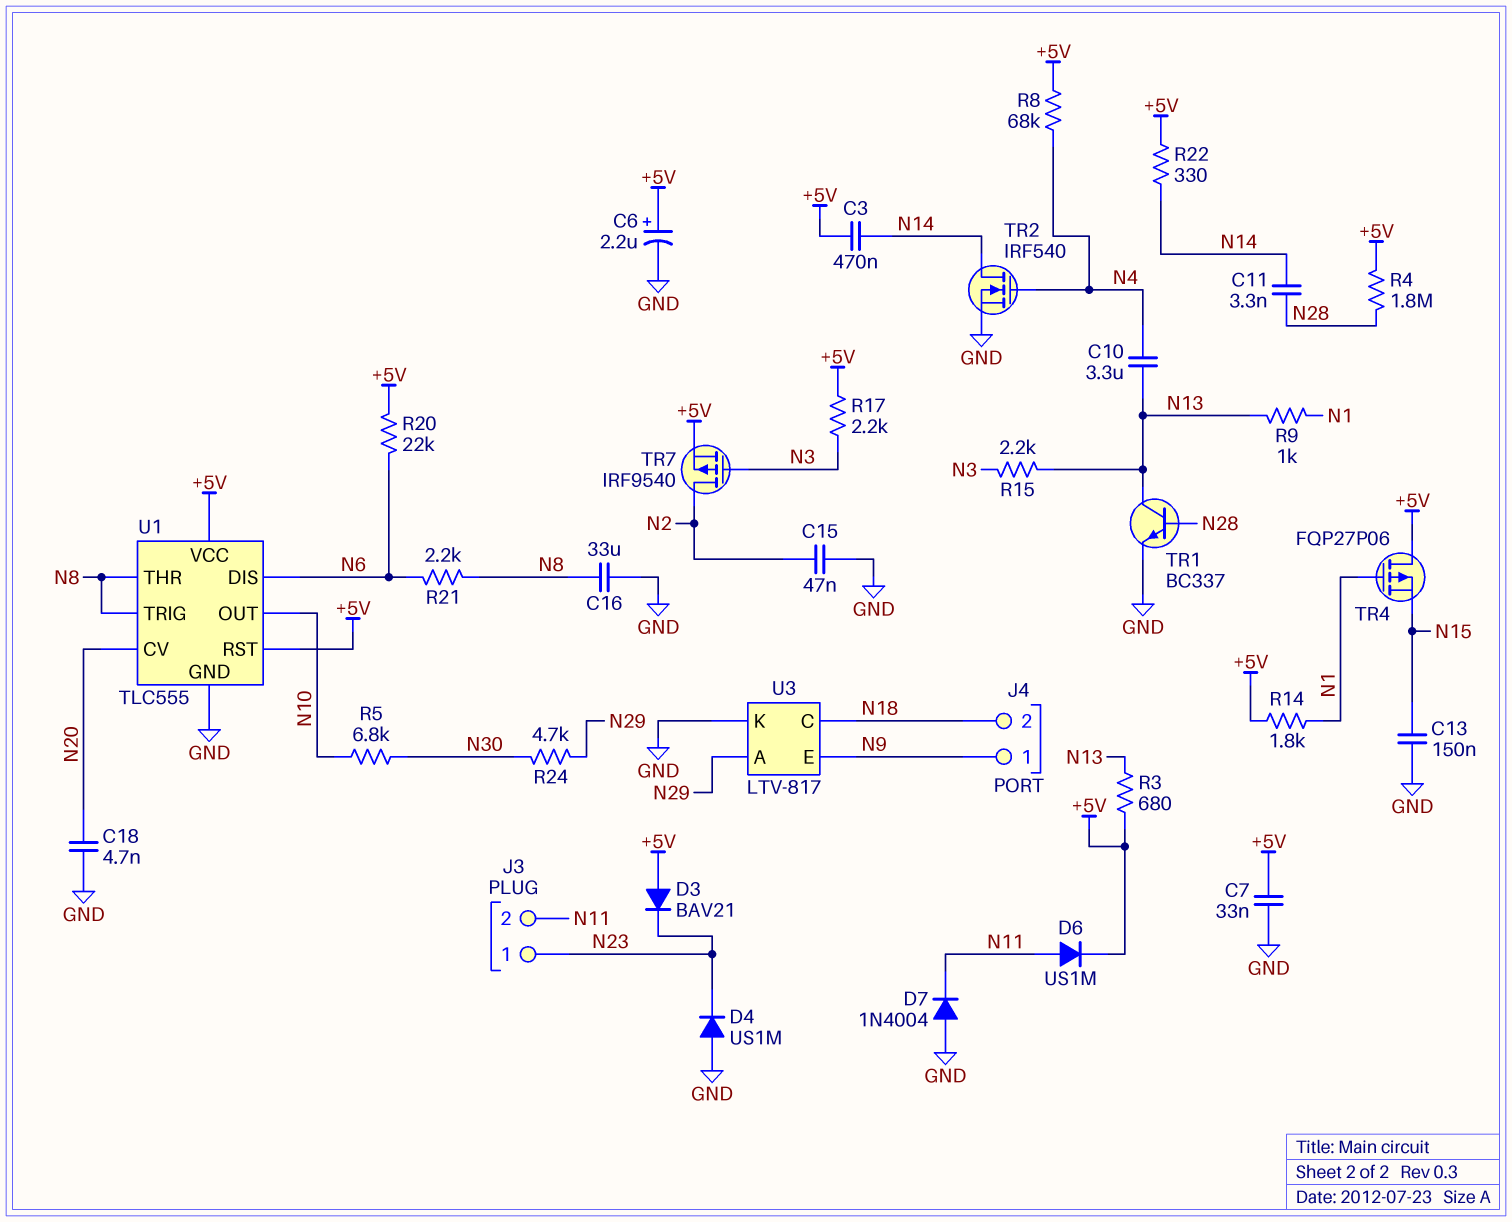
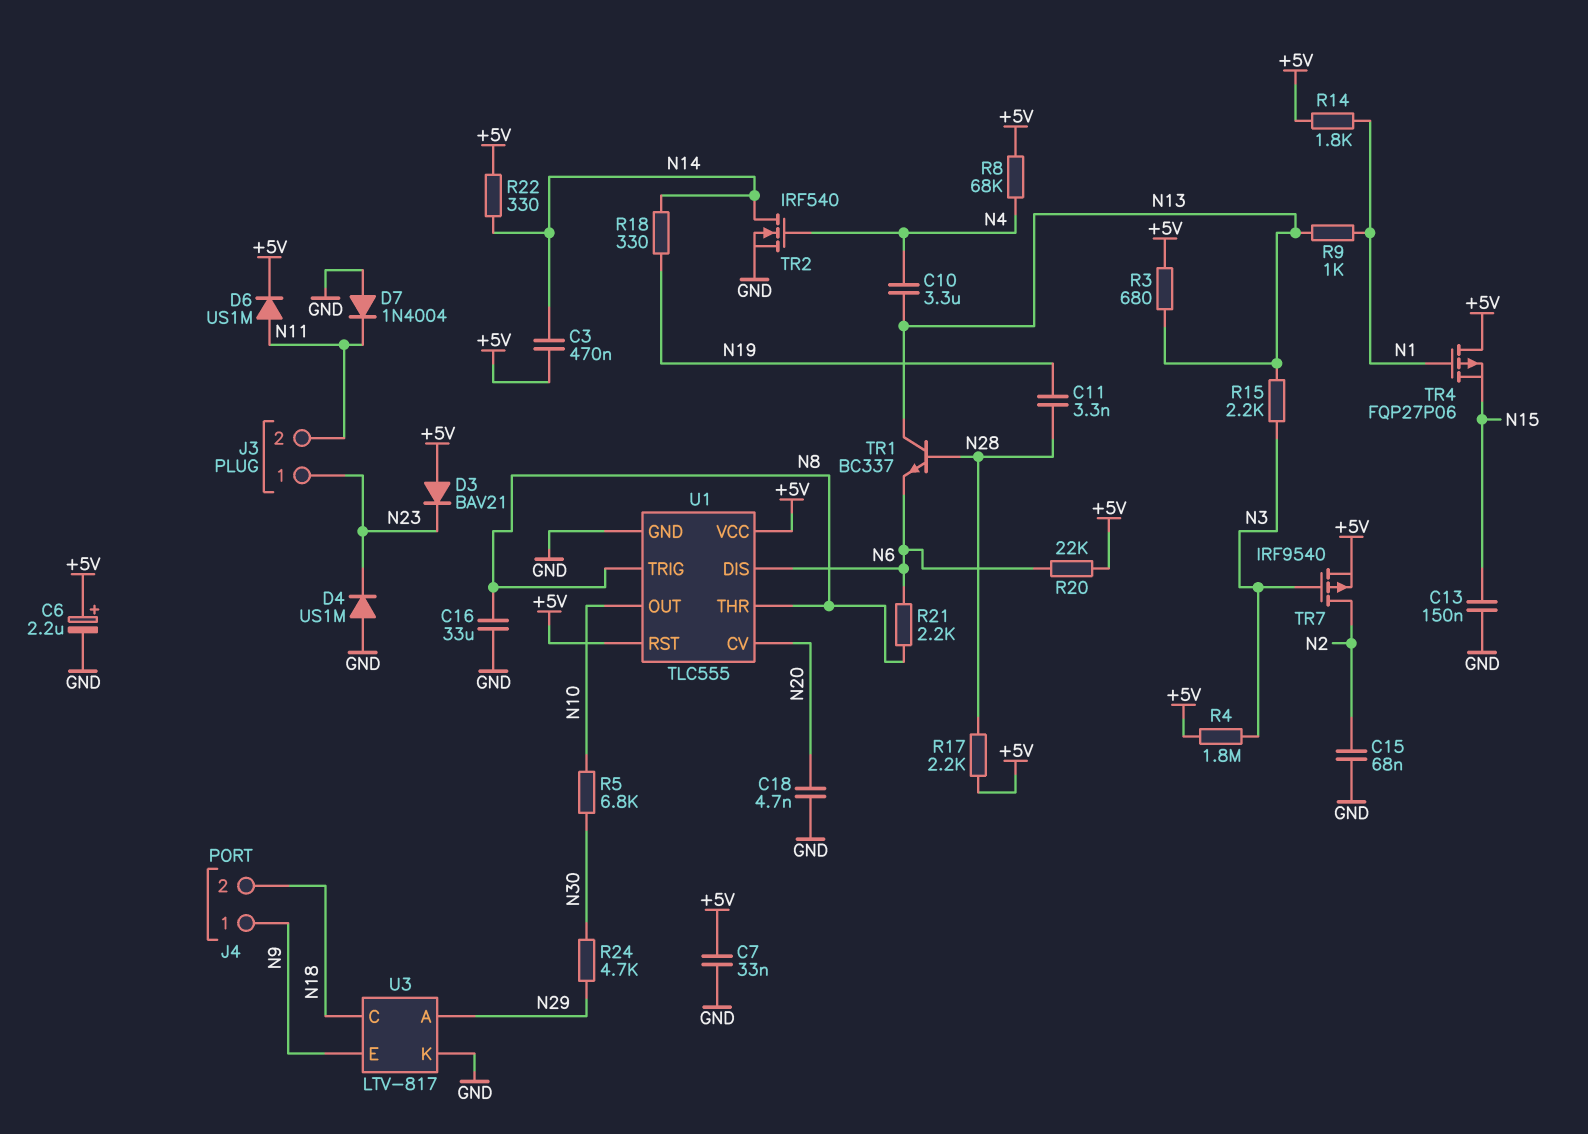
C11: 3.3nF (N14, N28) -> 3.3nF (N19, N28)
C15: 47nF (GND, N2) -> 68nF (GND, N2)
R4: 1.8M (+5V, N28) -> 1.8M (+5V, N3)
R17: 2.2k (+5V, N3) -> 2.2k (+5V, N28)
R18: none -> 330 (N14, N19)
TR1: NPN BC337 (B N28, C N13, E GND) -> NPN BC337 (B N28, C N13, E N6)

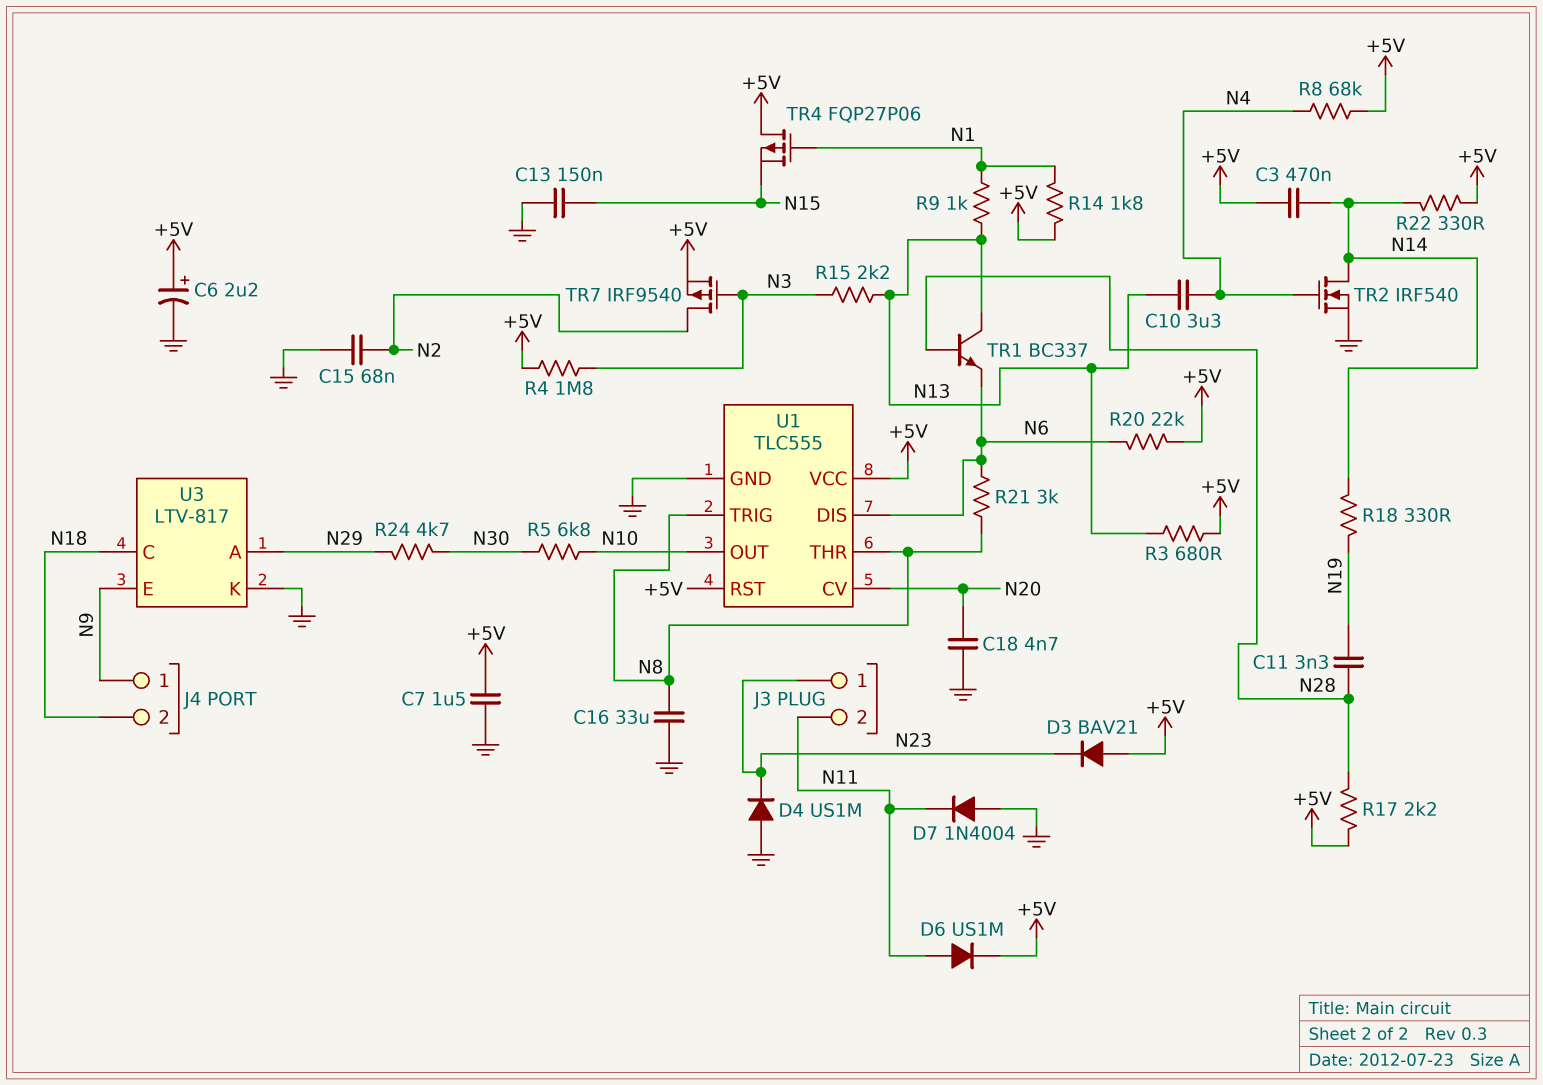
C7: 33nF (+5V, GND) -> 1.5uF (+5V, GND)
R21: 2.2k (N6, N8) -> 3k (N6, N8)

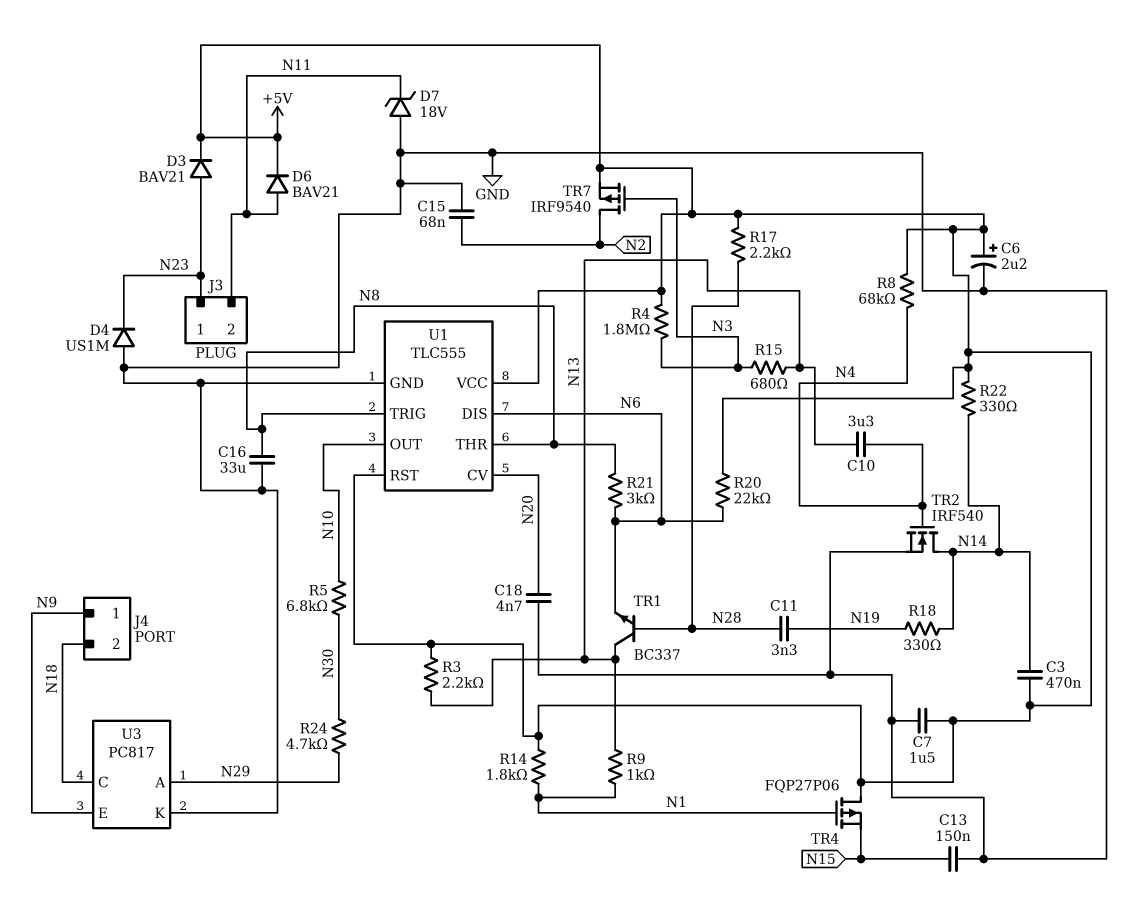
D3: diode BAV21 (A +5V, K N23) -> diode BAV21 (A N23, K +5V)
D6: diode US1M (A N11, K +5V) -> diode BAV21 (A N11, K +5V)
D7: diode 1N4004 (A GND, K N11) -> zener 18V (A GND, K N11)
R3: 680 (+5V, N13) -> 2.2k (+5V, N13)
R15: 2.2k (N3, N13) -> 680 (N3, N13)
U3: LTV-817 -> PC817

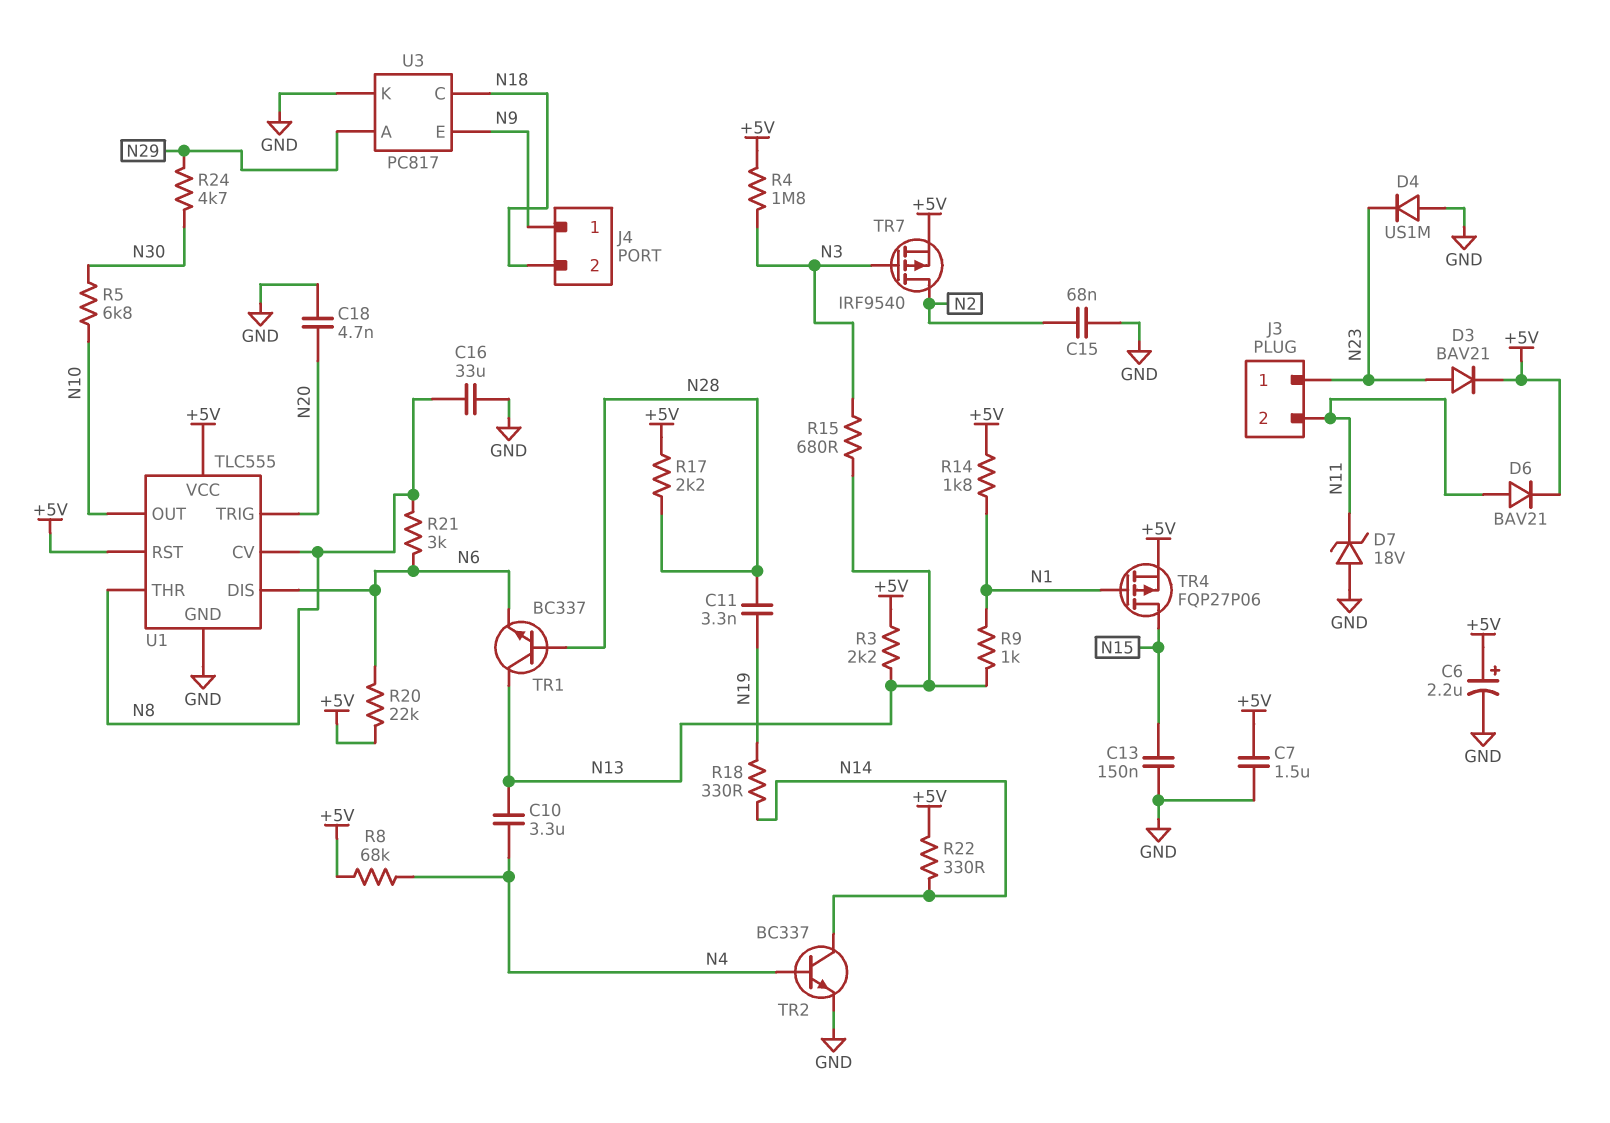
C3: 470nF (+5V, N14) -> none
TR2: NMOS IRF540 (G N4, D N14, S GND) -> NPN BC337 (B N4, C N14, E GND)
TR4: PMOS FQP27P06 (G N1, D +5V, S N15) -> PMOS FQP27P06 (G N1, D N15, S +5V)
U1 pin CV: N20 -> N8
U1 pin TRIG: N8 -> N20

